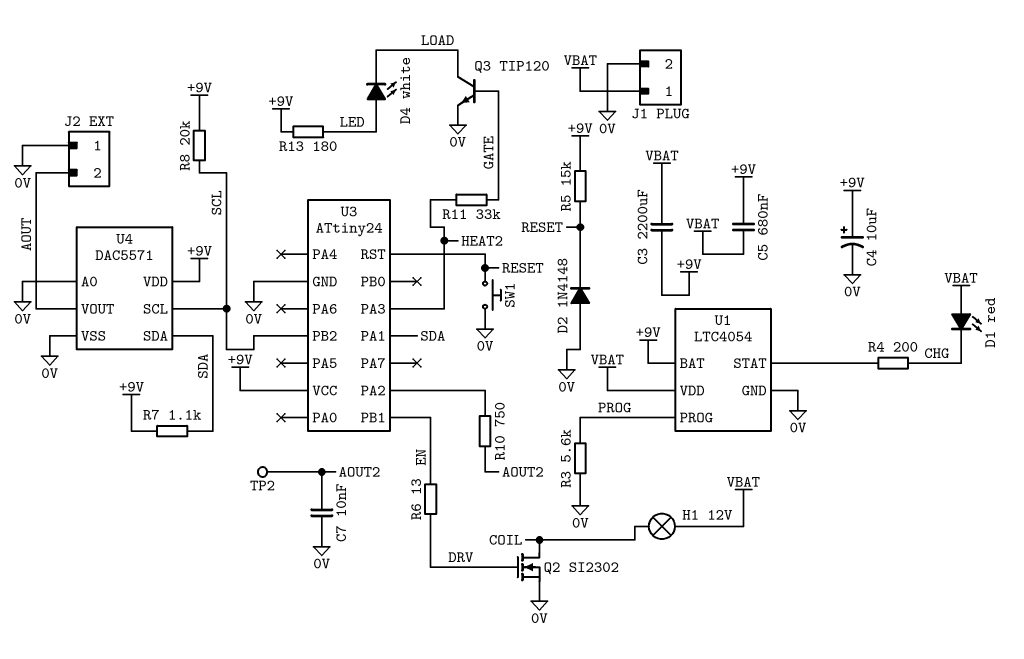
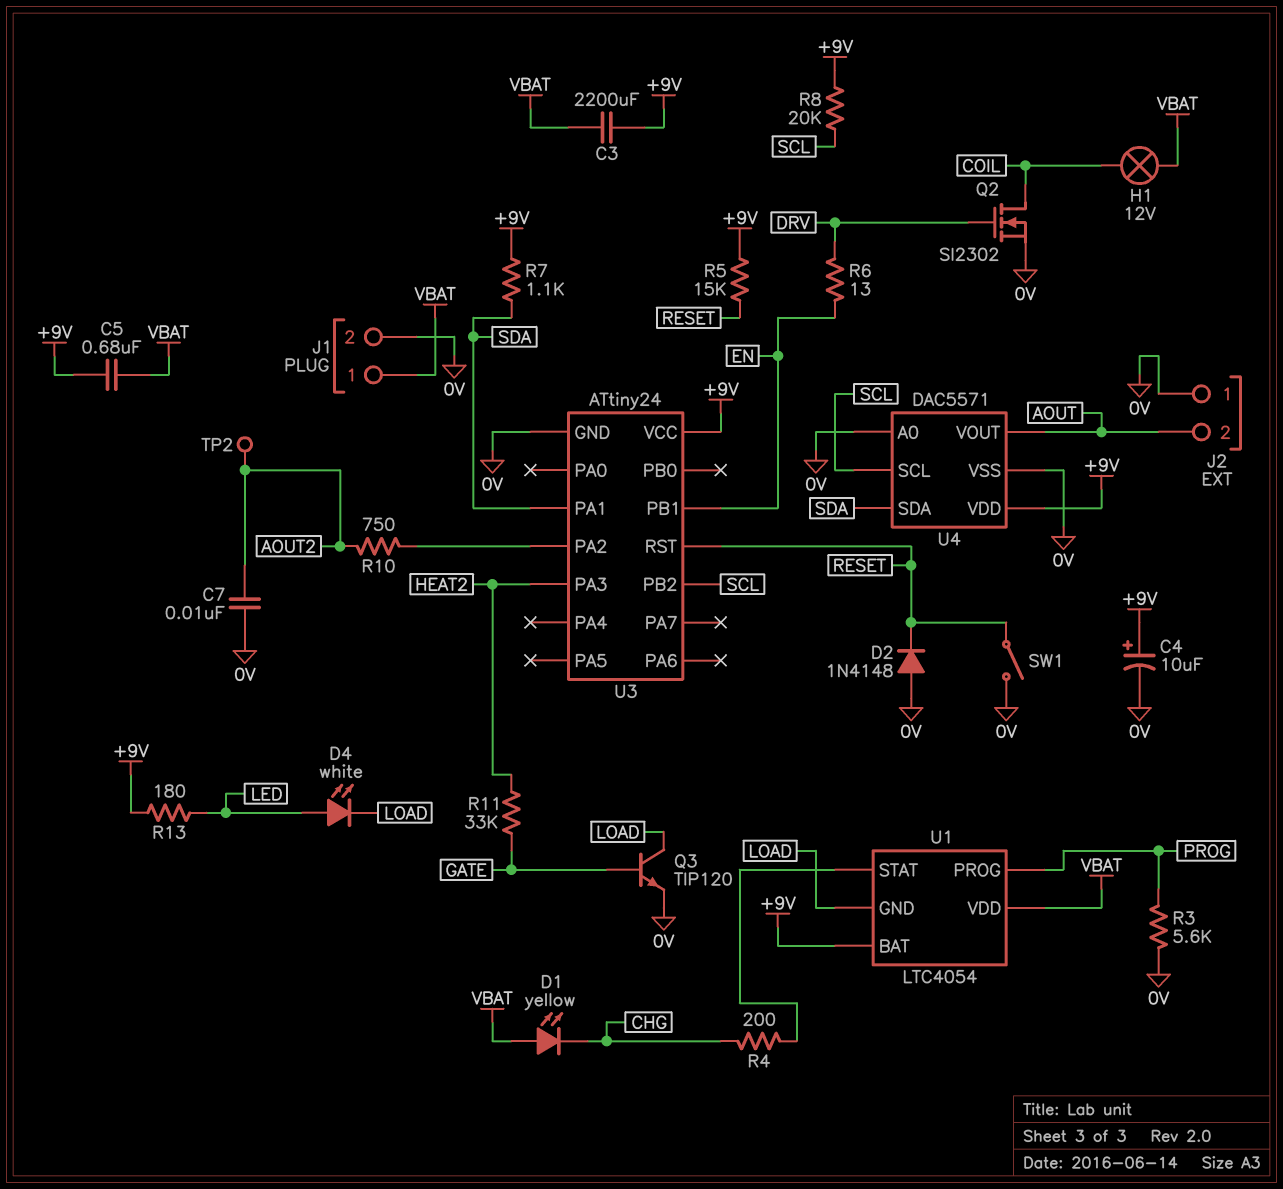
D1: LED red (A VBAT, K CHG) -> LED yellow (A VBAT, K CHG)
SW1: button (0V, RESET) -> switch (0V, RESET)
U1 pin GND: 0V -> LOAD

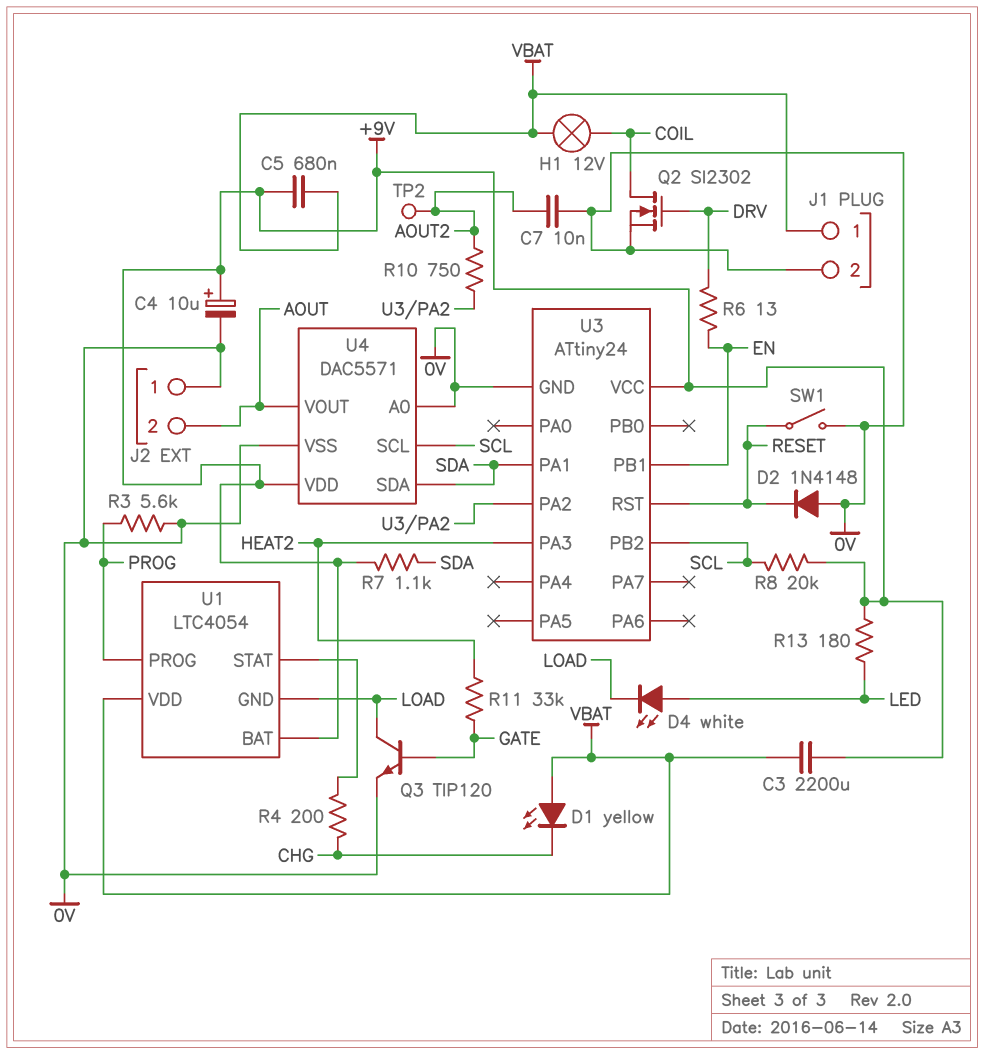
R5: 15k (+9V, RESET) -> none

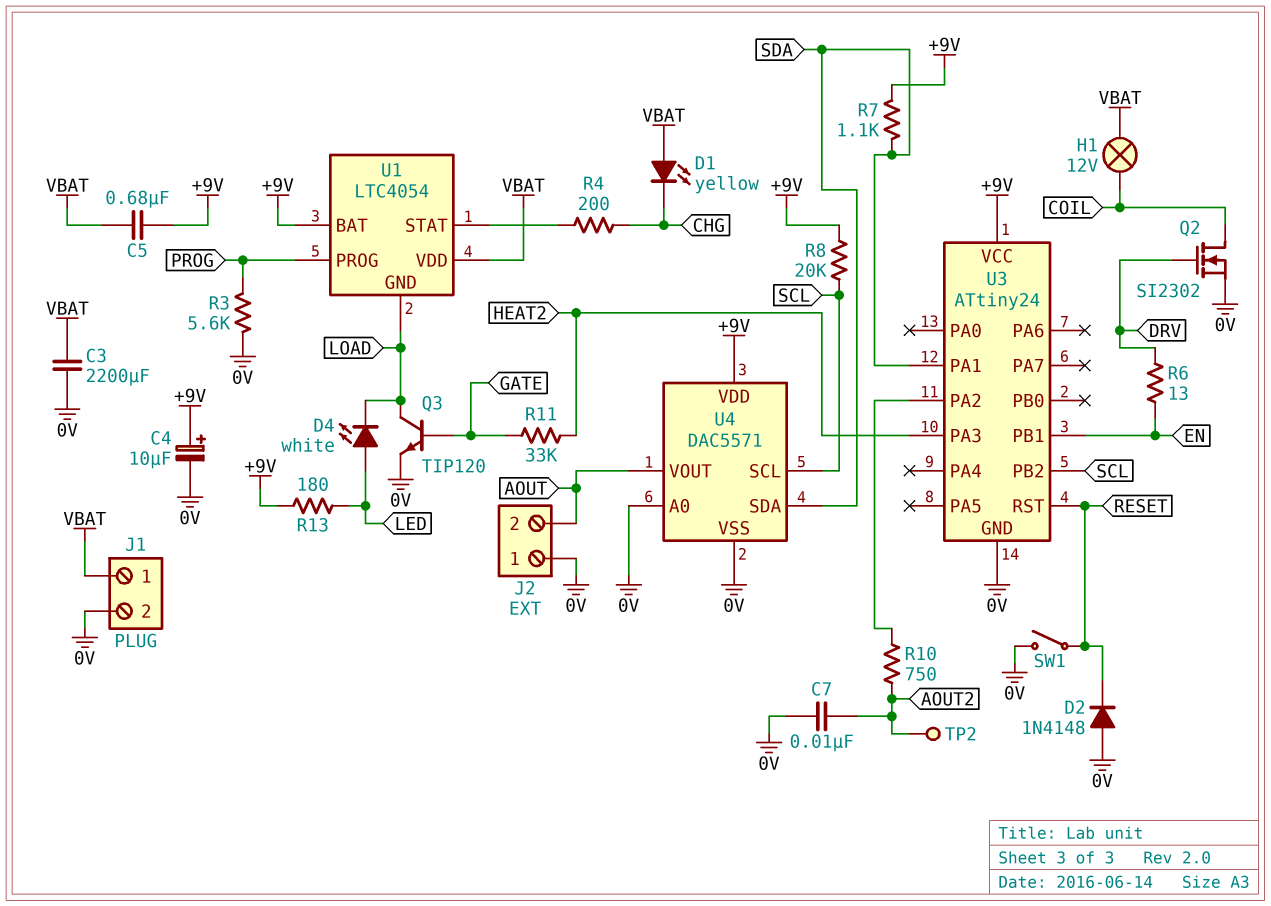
C3: 2200uF (+9V, VBAT) -> 2200uF (0V, VBAT)

